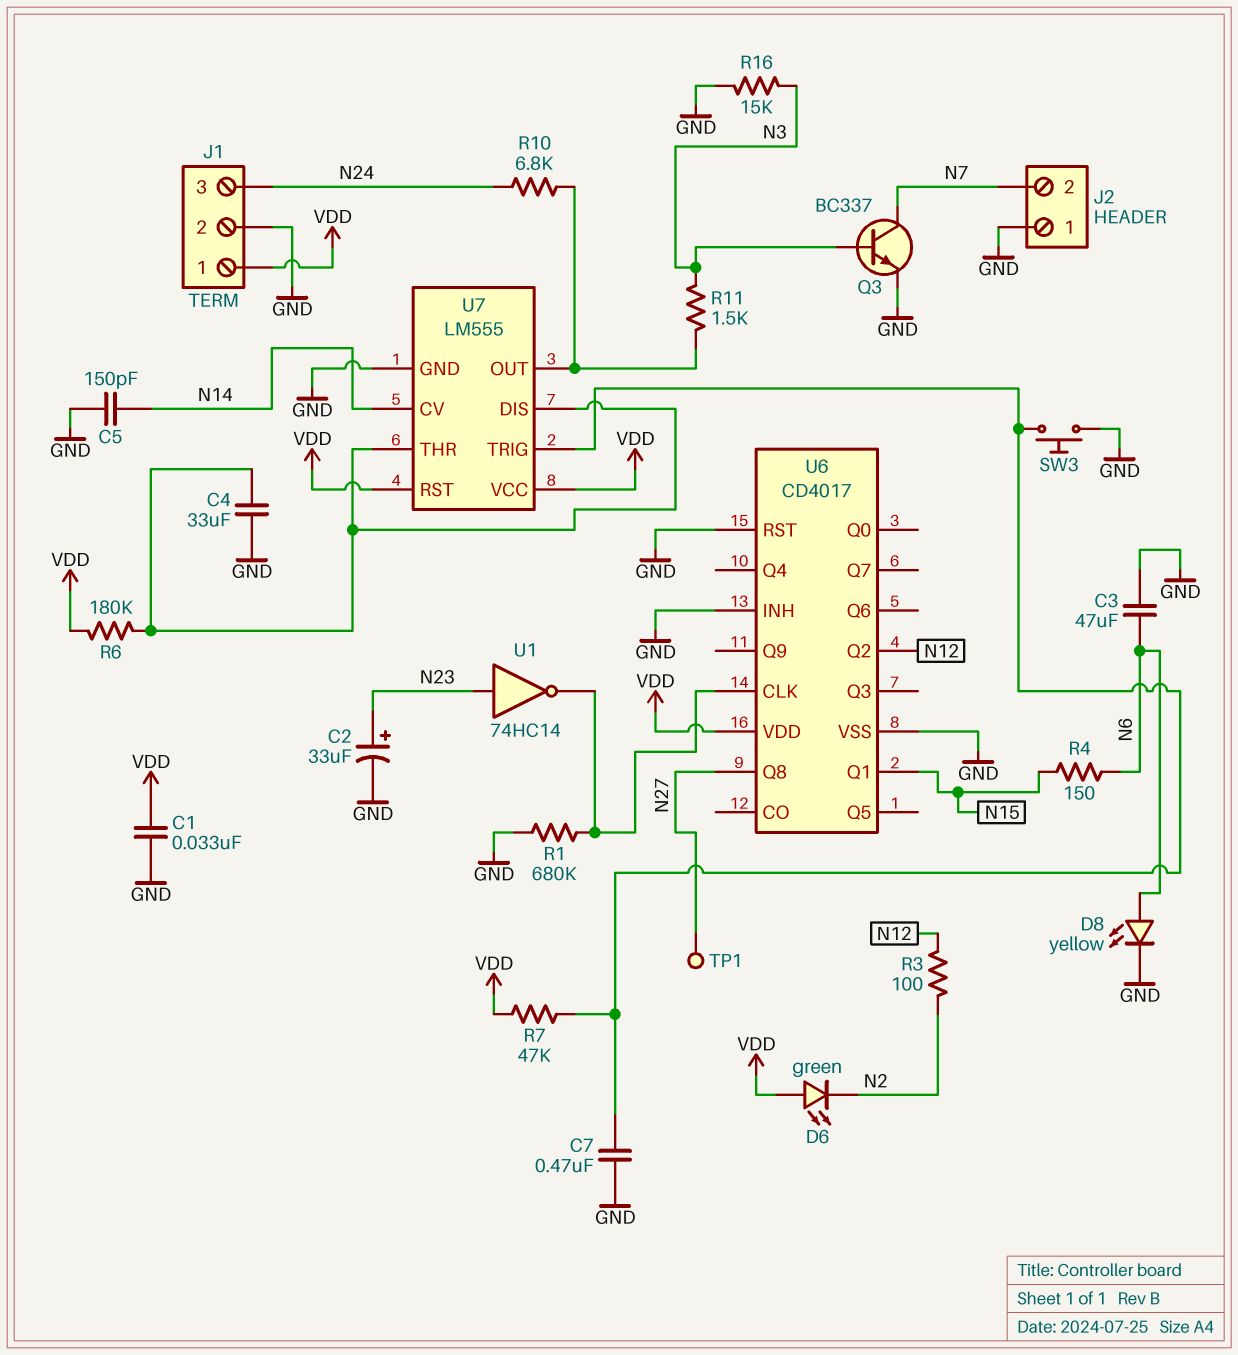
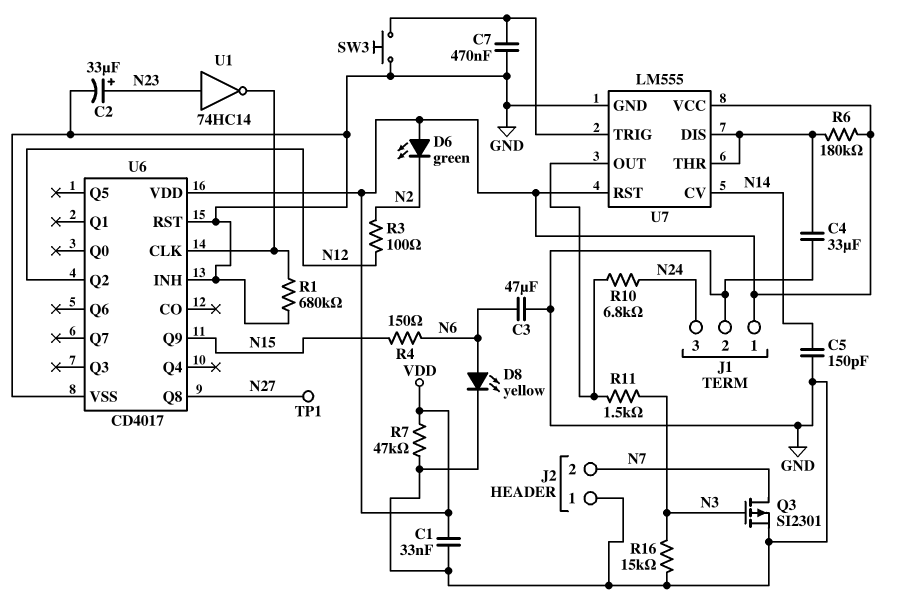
Q3: NPN BC337 (B N3, C N7, E GND) -> PMOS SI2301 (G N3, D N7, S GND)
R7: 47k (U7/TRIG, VDD) -> 47k (GND, VDD)
U6 pin Q1: N15 -> none
U6 pin Q9: none -> N15

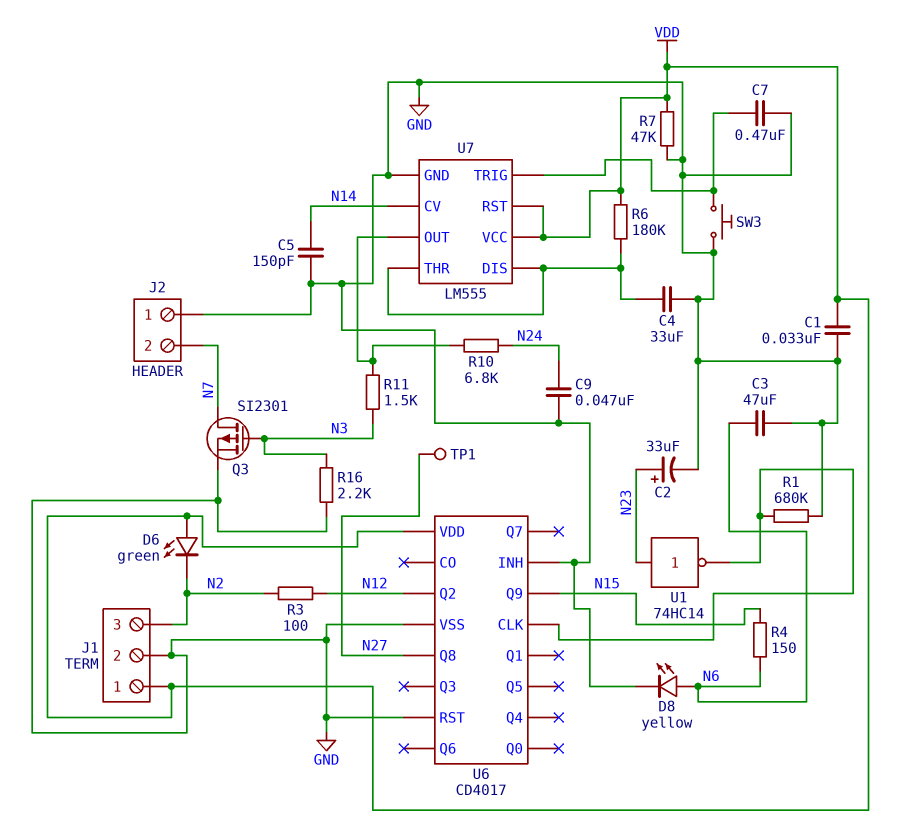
C9: none -> 47nF (GND, N24)
J1 pin 3: N24 -> N2
R16: 15k (GND, N3) -> 2.2k (GND, N3)

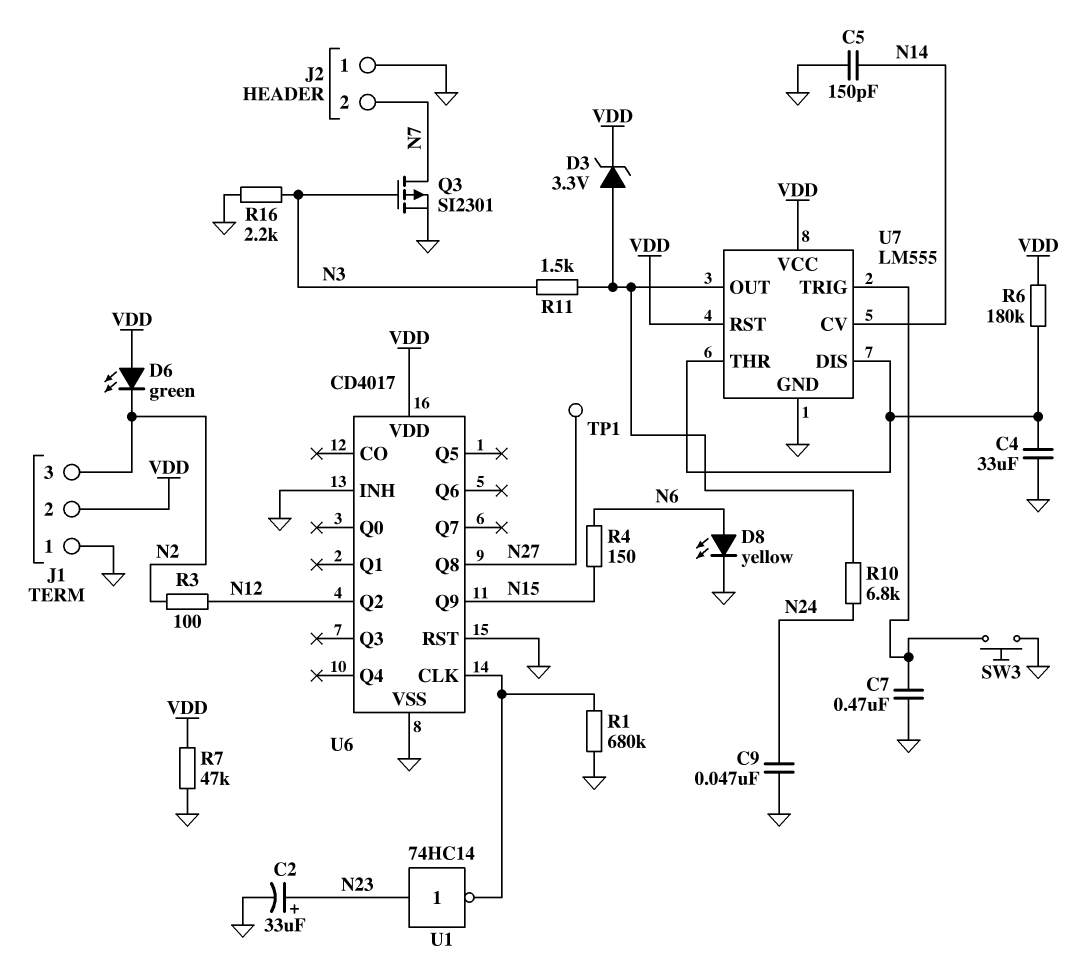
C1: 33nF (GND, VDD) -> none
C3: 47uF (GND, N6) -> none
D3: none -> zener 3.3V (A U7/OUT, K VDD)
J1 pin 1: VDD -> GND
J1 pin 2: GND -> VDD

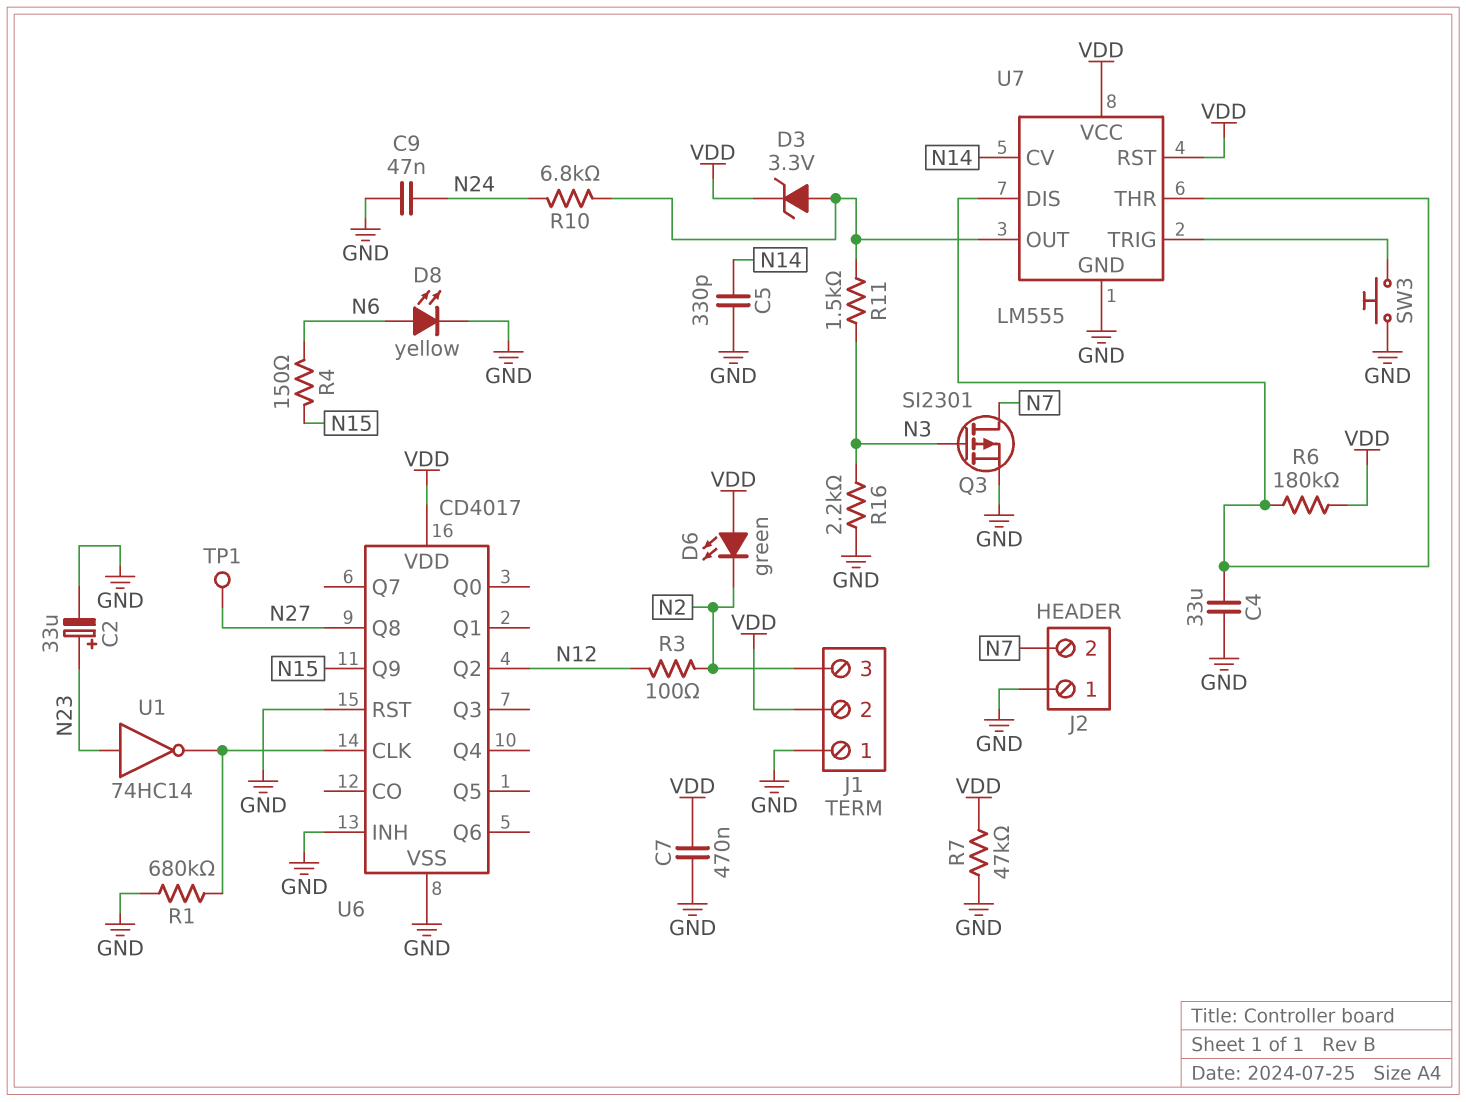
C5: 150pF (GND, N14) -> 330pF (GND, N14)
C7: 470nF (GND, U7/TRIG) -> 470nF (GND, VDD)

